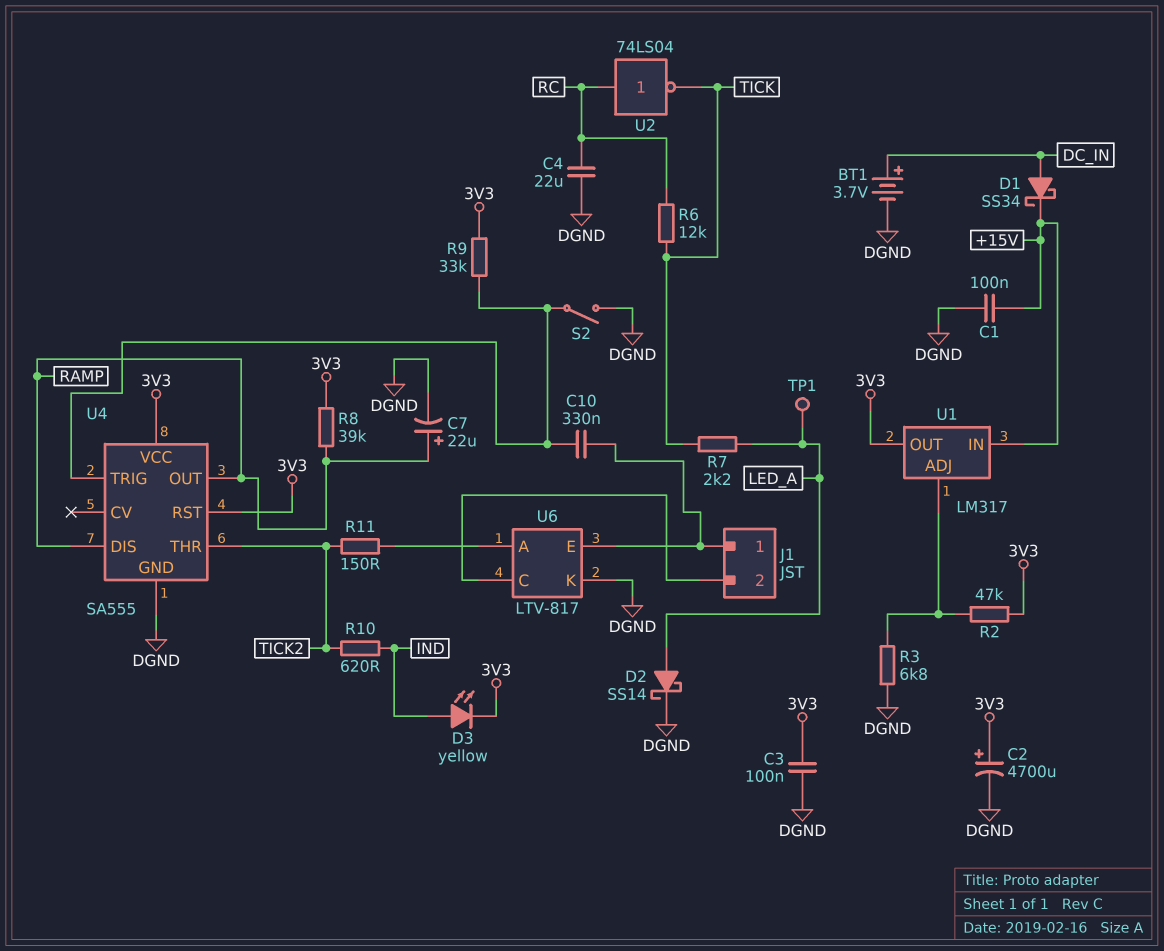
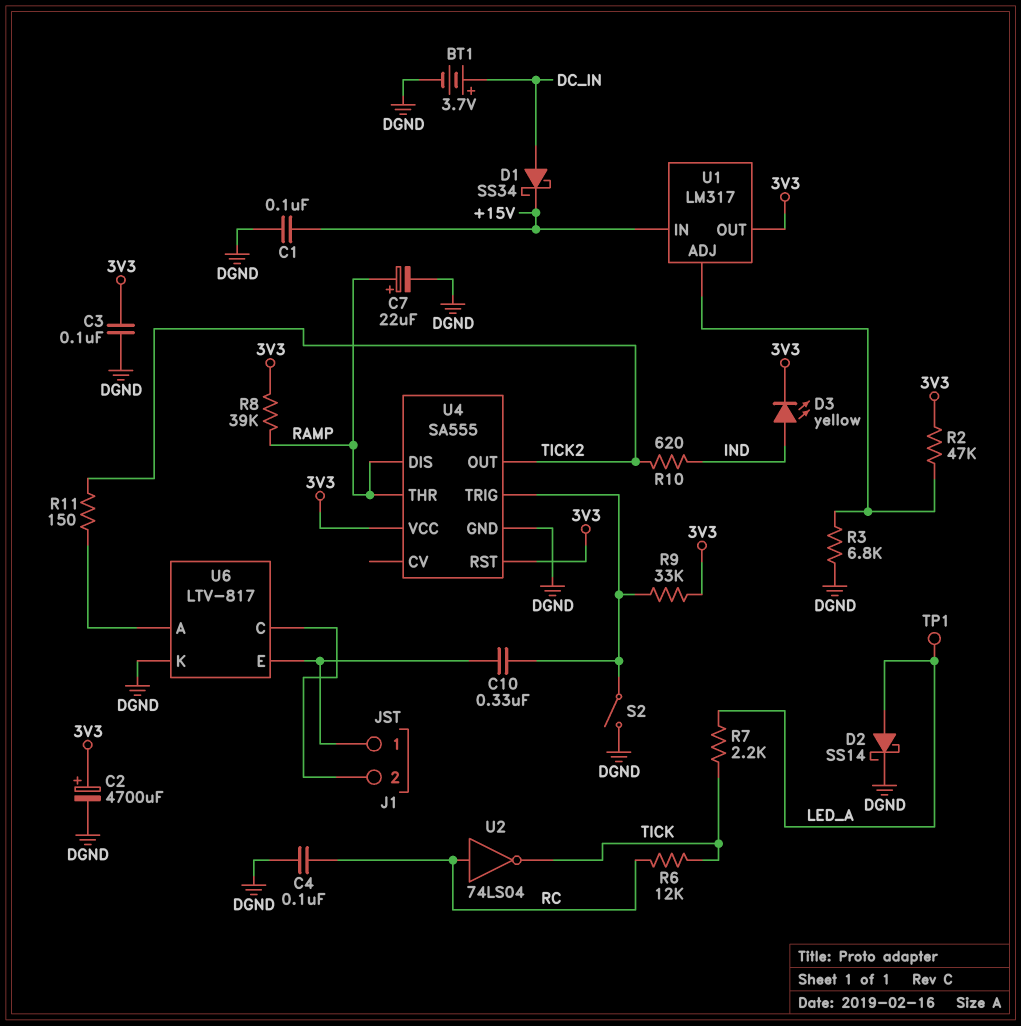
C4: 22uF (DGND, RC) -> 100nF (DGND, RC)
U4 pin OUT: RAMP -> TICK2
U4 pin THR: TICK2 -> RAMP

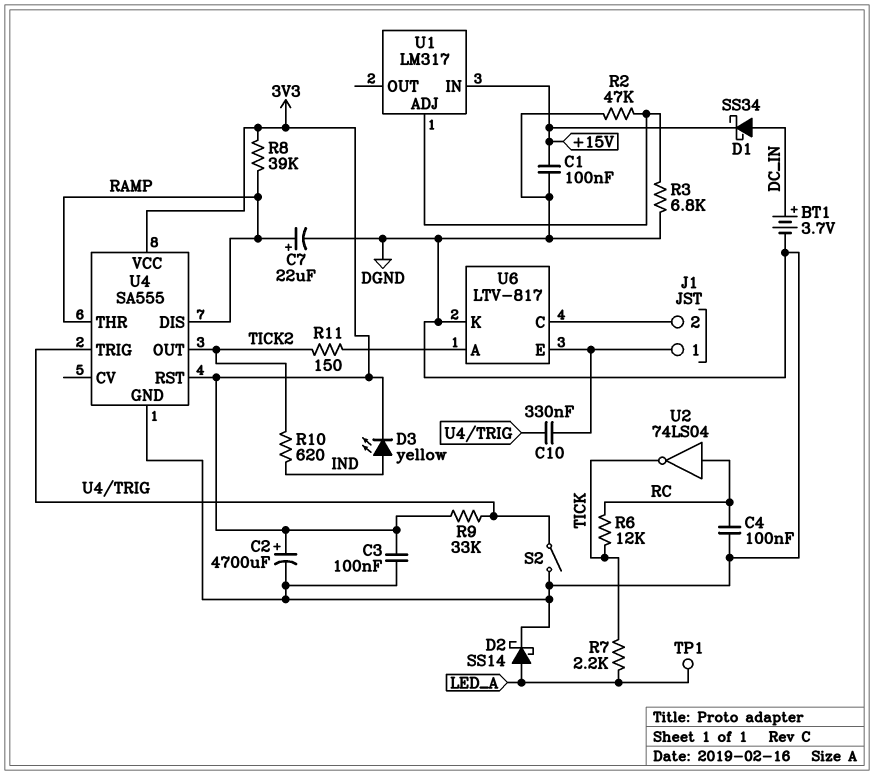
R2: 47k (3V3, U1/ADJ) -> 47k (DGND, U1/ADJ)
U1 pin OUT: 3V3 -> none

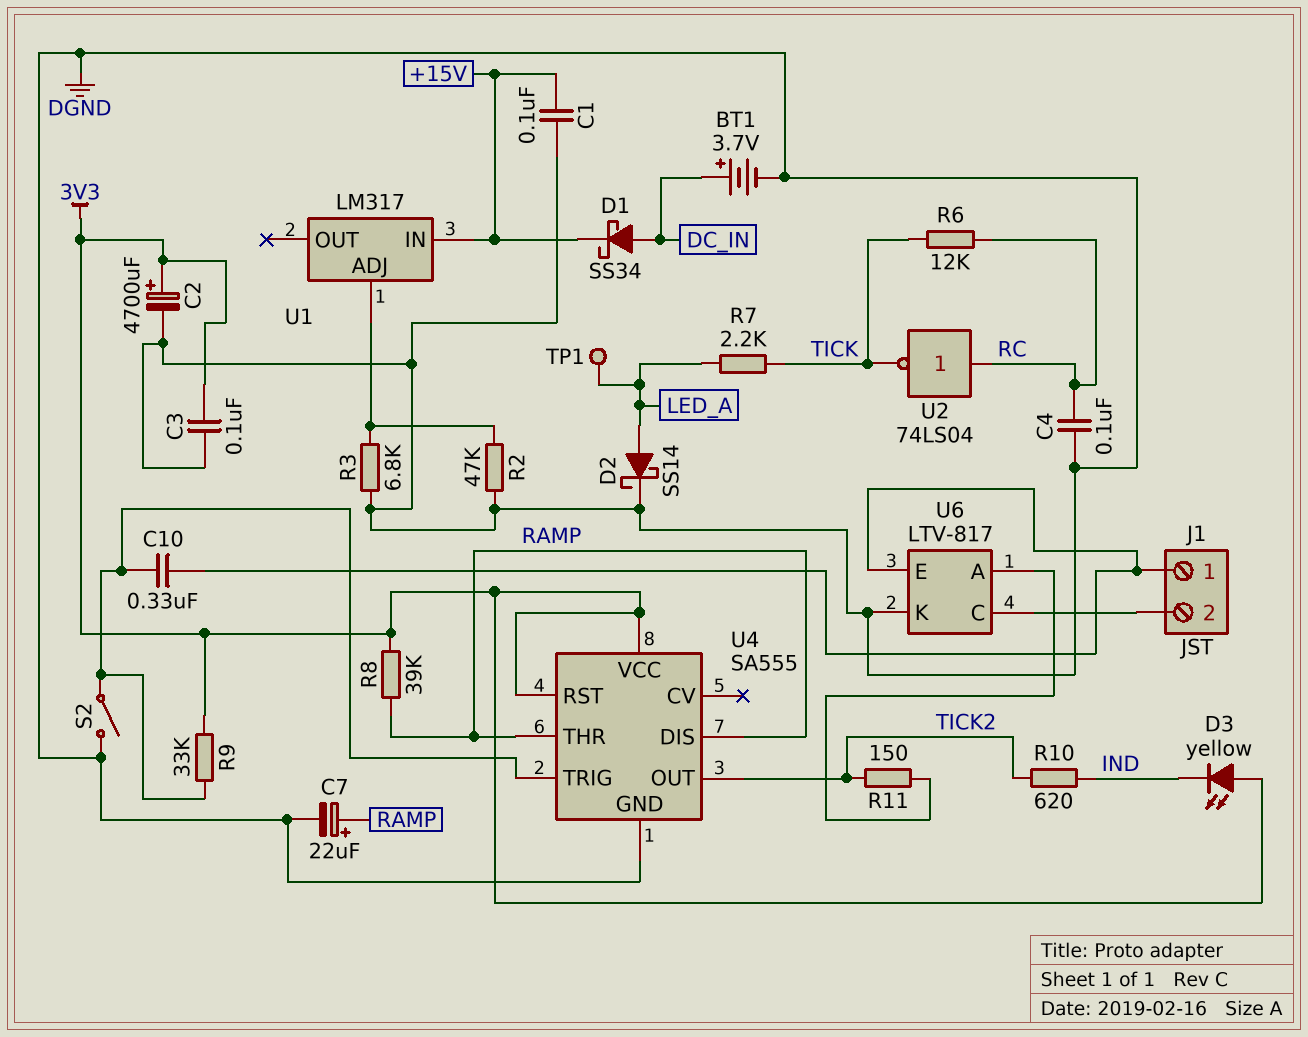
D3: LED yellow (A IND, K 3V3) -> LED yellow (A 3V3, K IND)

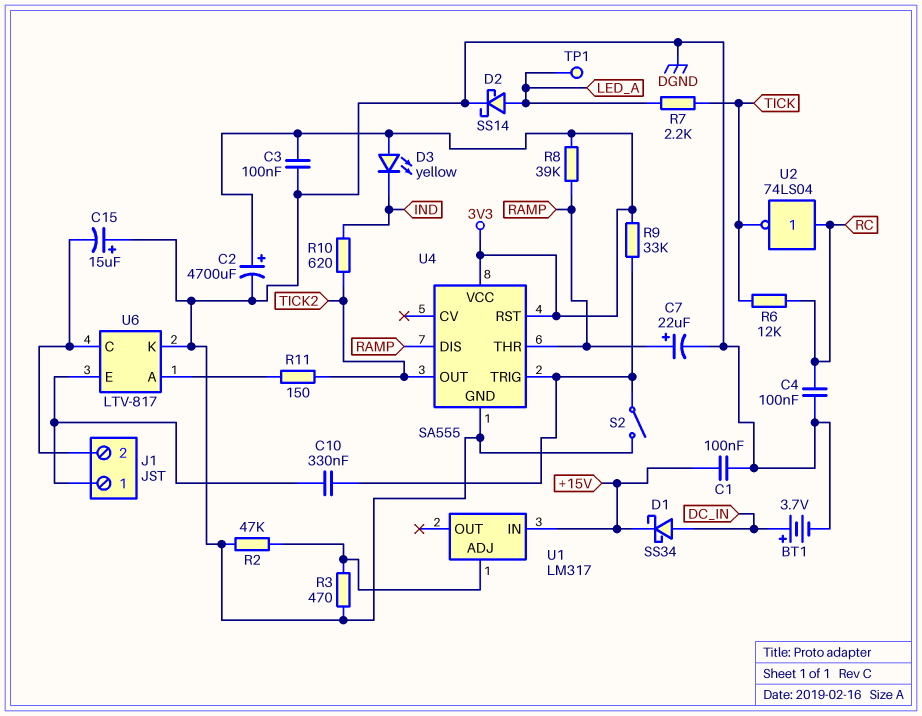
C15: none -> 15uF (plus DGND, minus J1/2)
R3: 6.8k (DGND, U1/ADJ) -> 470 (DGND, U1/ADJ)

